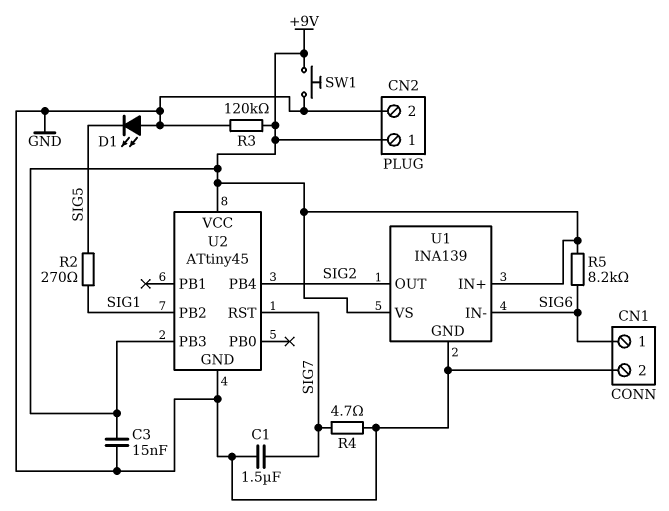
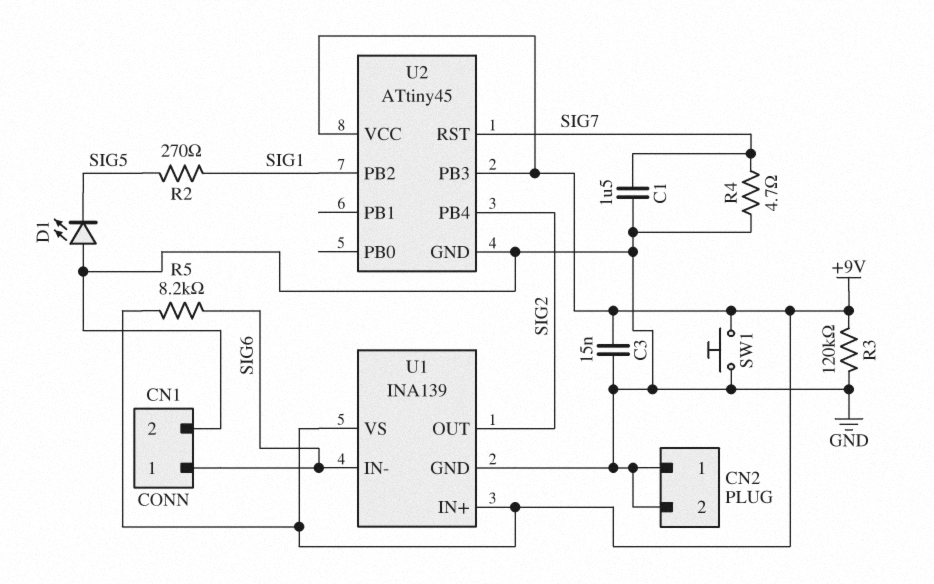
CN2 pin 1: +9V -> GND

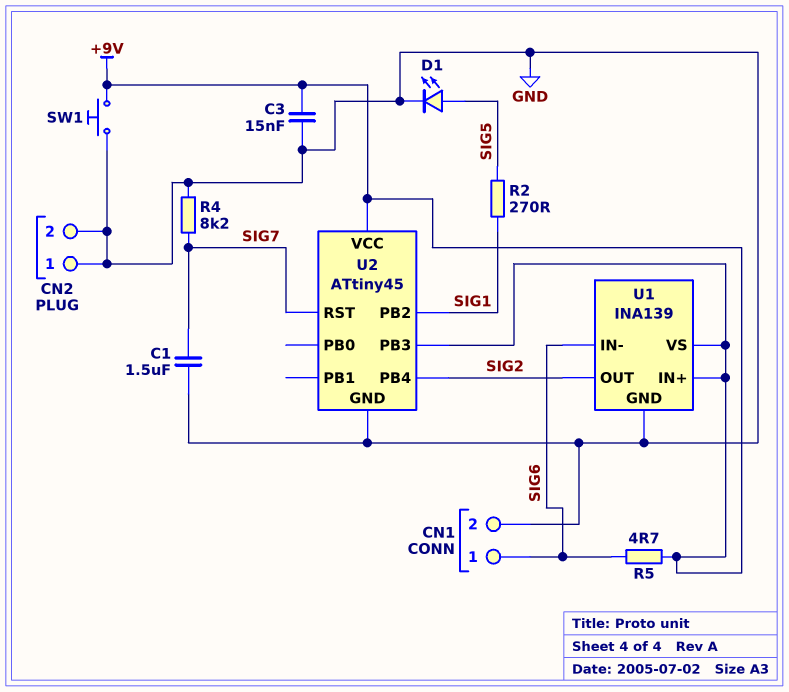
D1: LED (A GND, K SIG5) -> LED (A SIG5, K GND)
R3: 120k (+9V, GND) -> none
R4: 4.7 (GND, SIG7) -> 8.2k (GND, SIG7)
R5: 8.2k (+9V, SIG6) -> 4.7 (+9V, SIG6)

